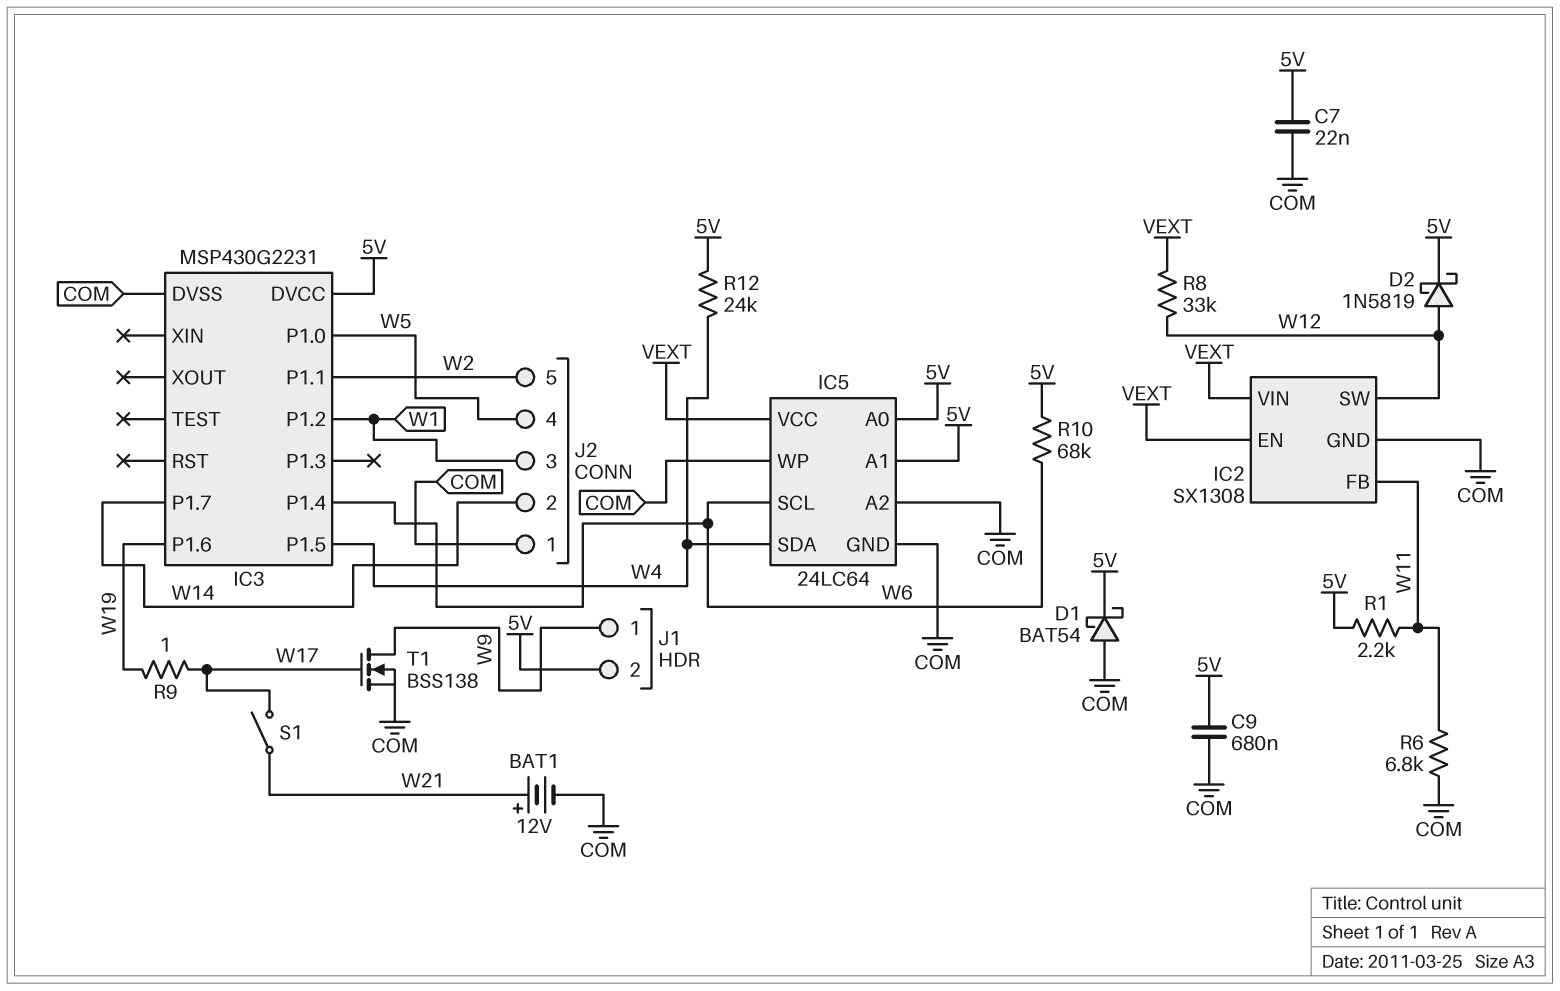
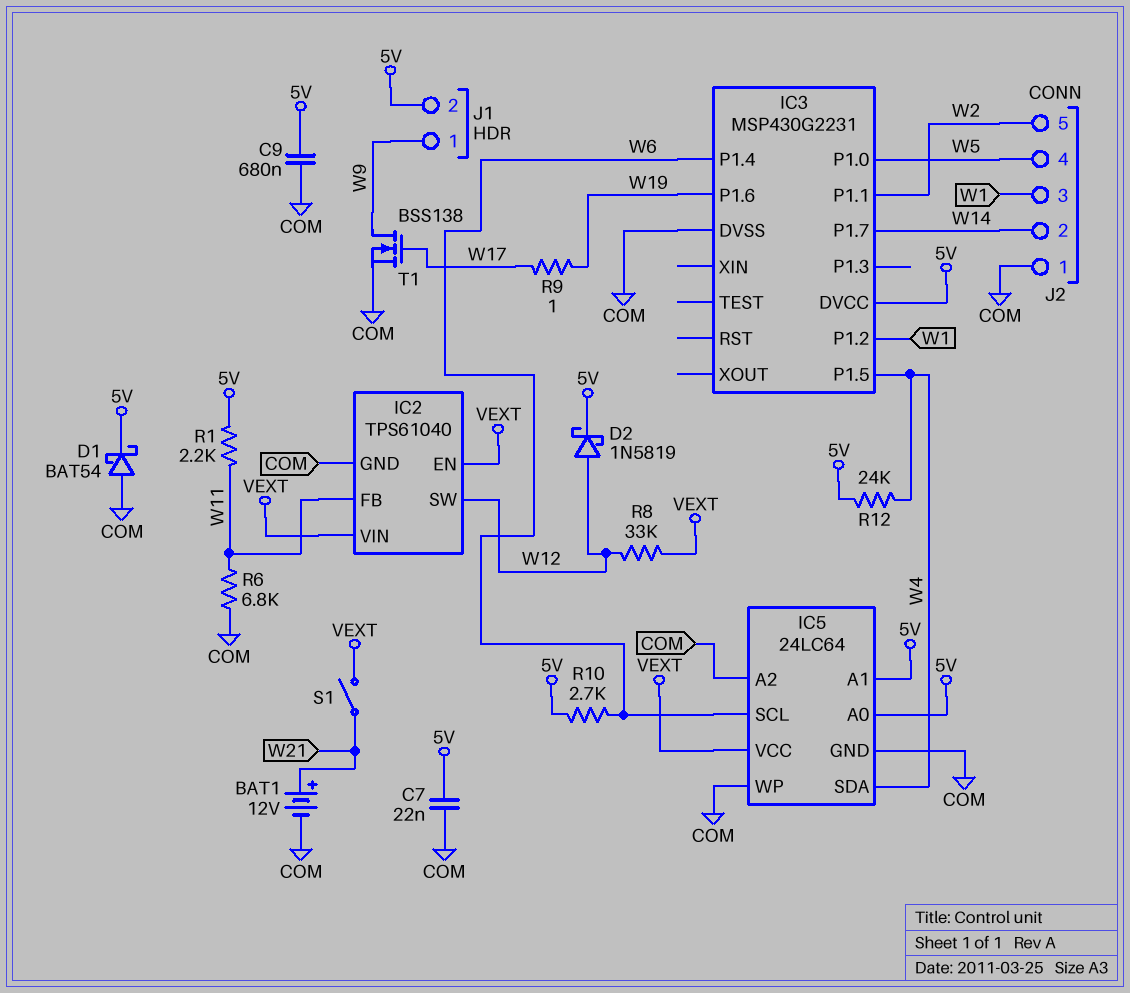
IC2: SX1308 -> TPS61040
R10: 68k (5V, W6) -> 2.7k (5V, W6)
S1: switch (W17, W21) -> switch (VEXT, W21)

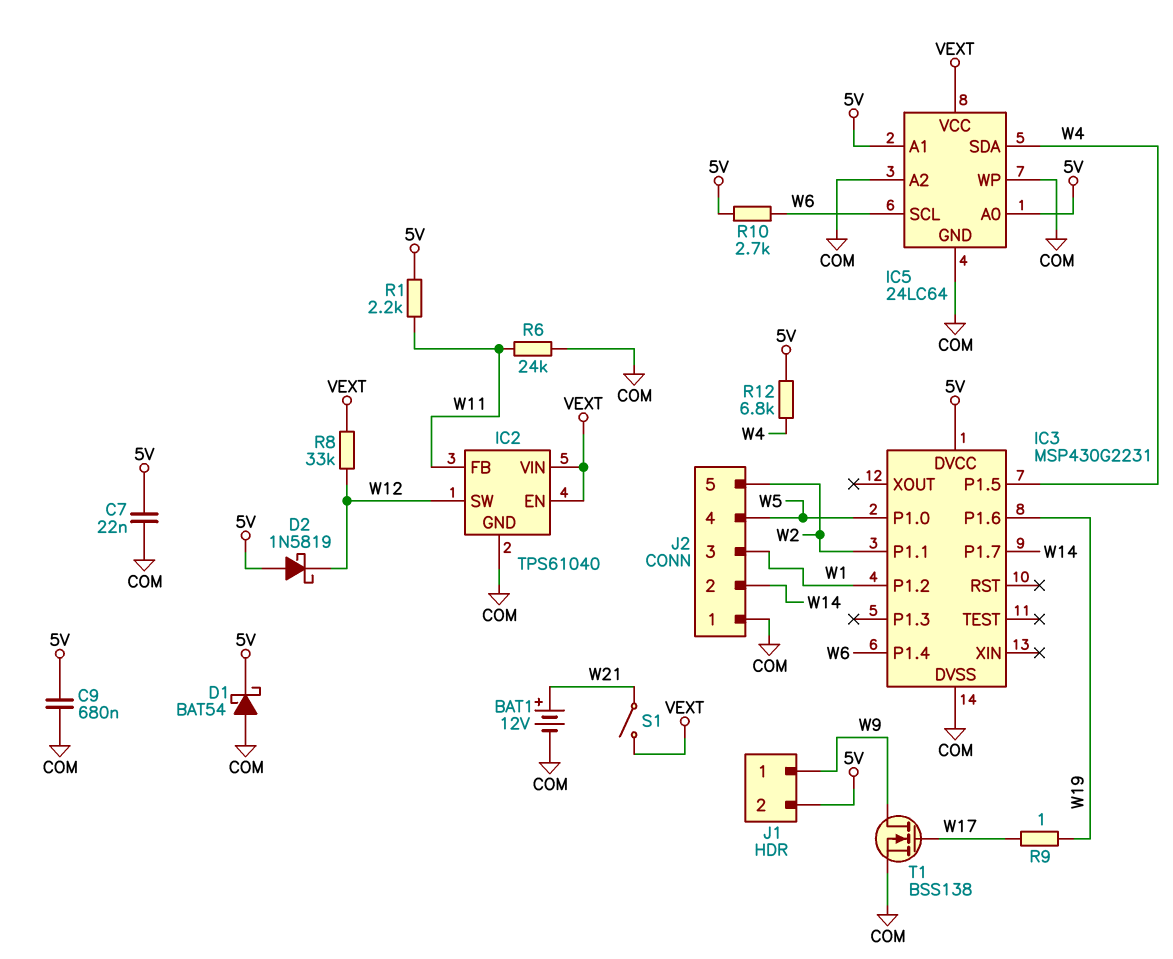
D2: schottky 1N5819 (A W12, K 5V) -> schottky 1N5819 (A 5V, K W12)
R6: 6.8k (COM, W11) -> 24k (COM, W11)
R12: 24k (5V, W4) -> 6.8k (5V, W4)

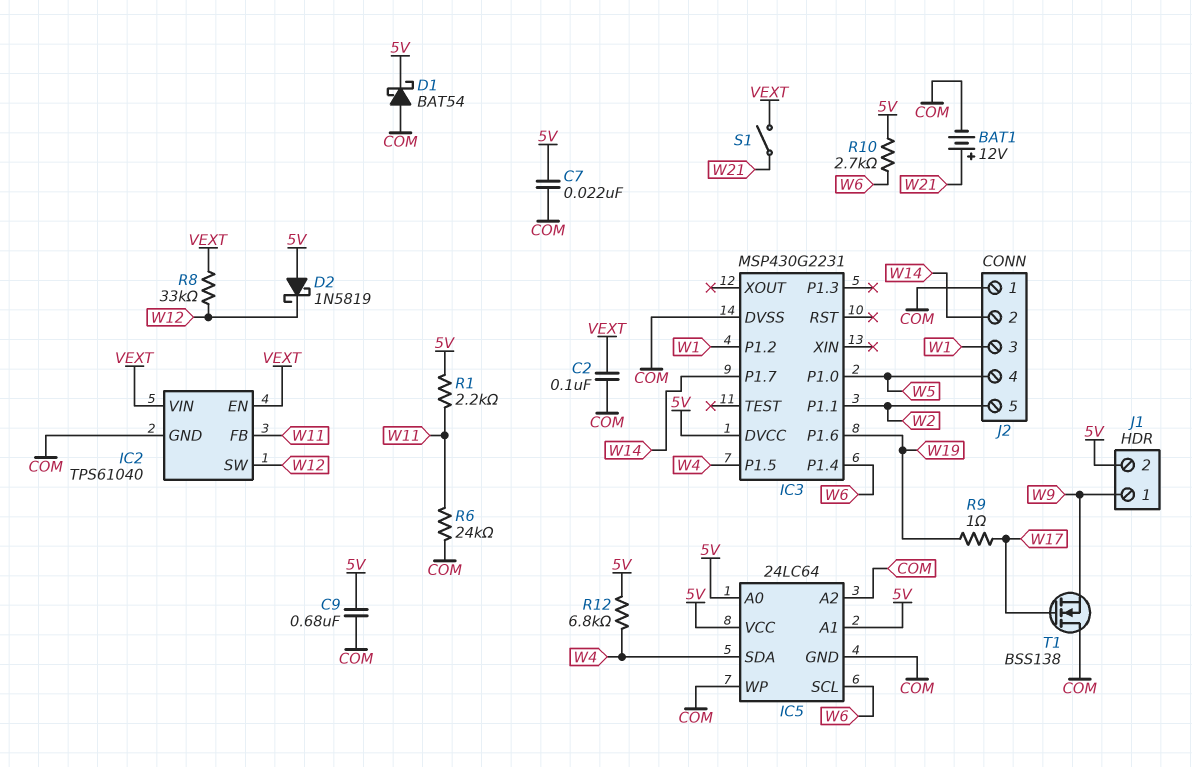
C2: none -> 100nF (COM, VEXT)
IC5 pin VCC: VEXT -> 5V
T1: NMOS BSS138 (G W17, D W9, S COM) -> NMOS BSS138 (G W17, D COM, S W9)

